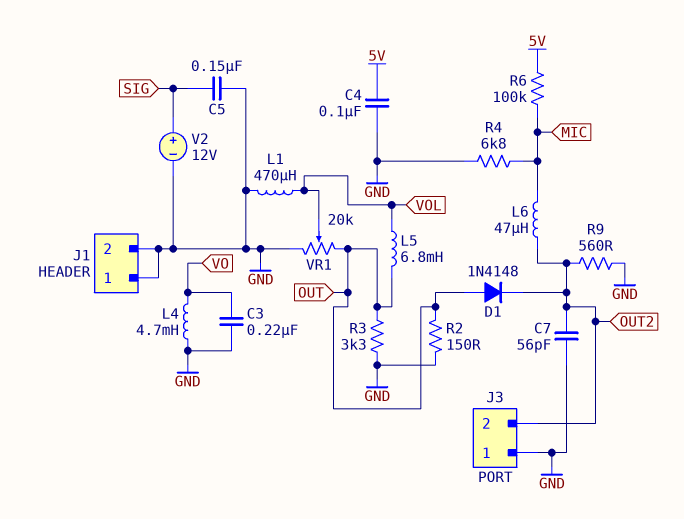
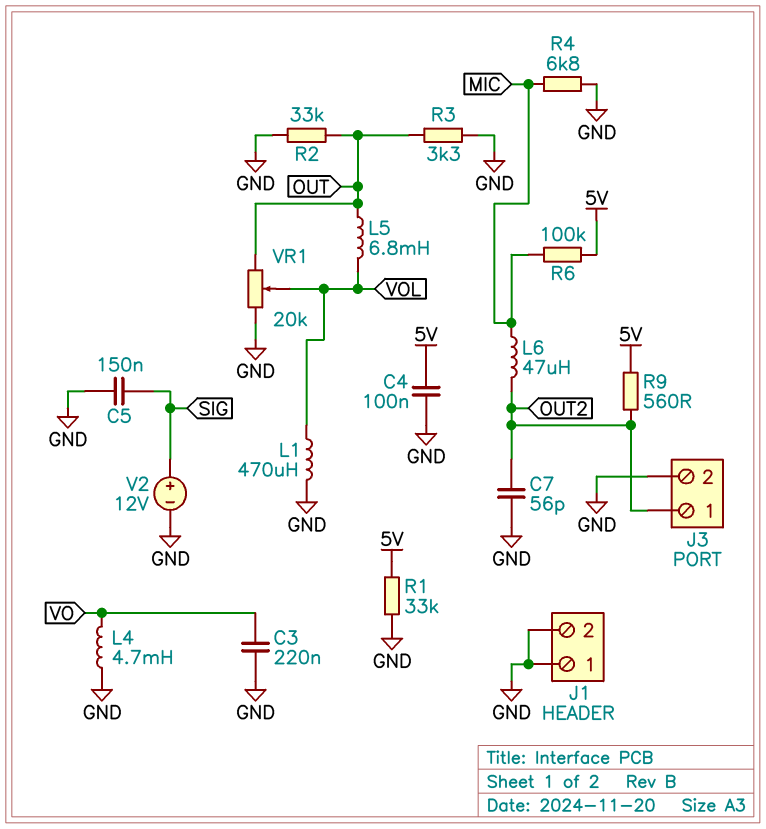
D1: diode 1N4148 (A OUT, K OUT2) -> none
J3 pin 1: GND -> OUT2
J3 pin 2: OUT2 -> GND
R1: none -> 33k (5V, GND)
R2: 150 (GND, OUT) -> 33k (GND, OUT)
R9: 560 (GND, OUT2) -> 560 (5V, OUT2)

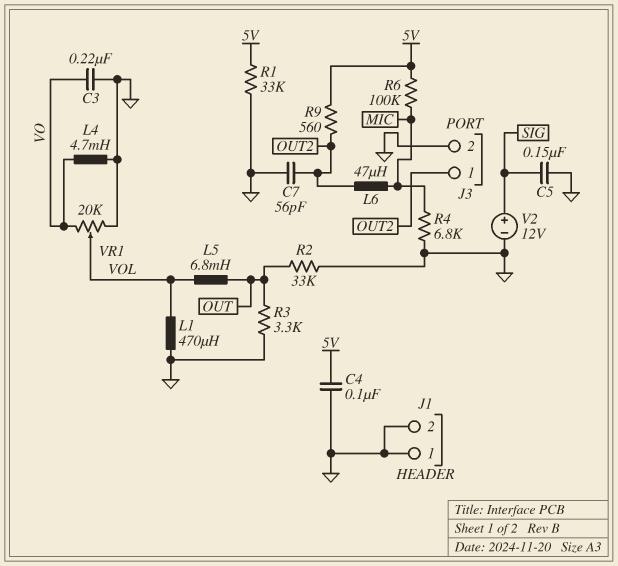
VR1: 20k (GND, OUT, wiper VOL) -> 20k (GND, VO, wiper VOL)

